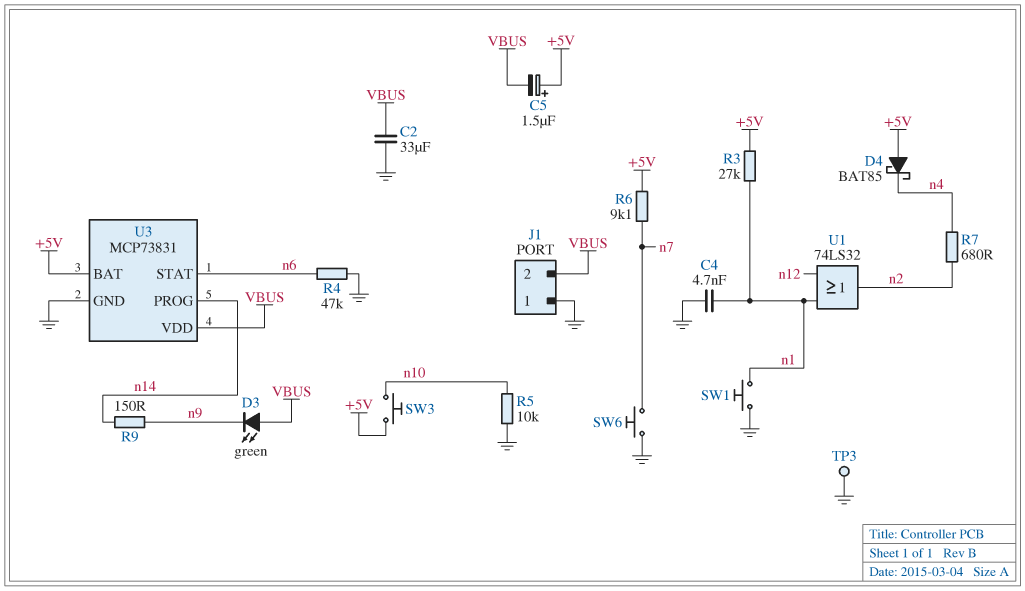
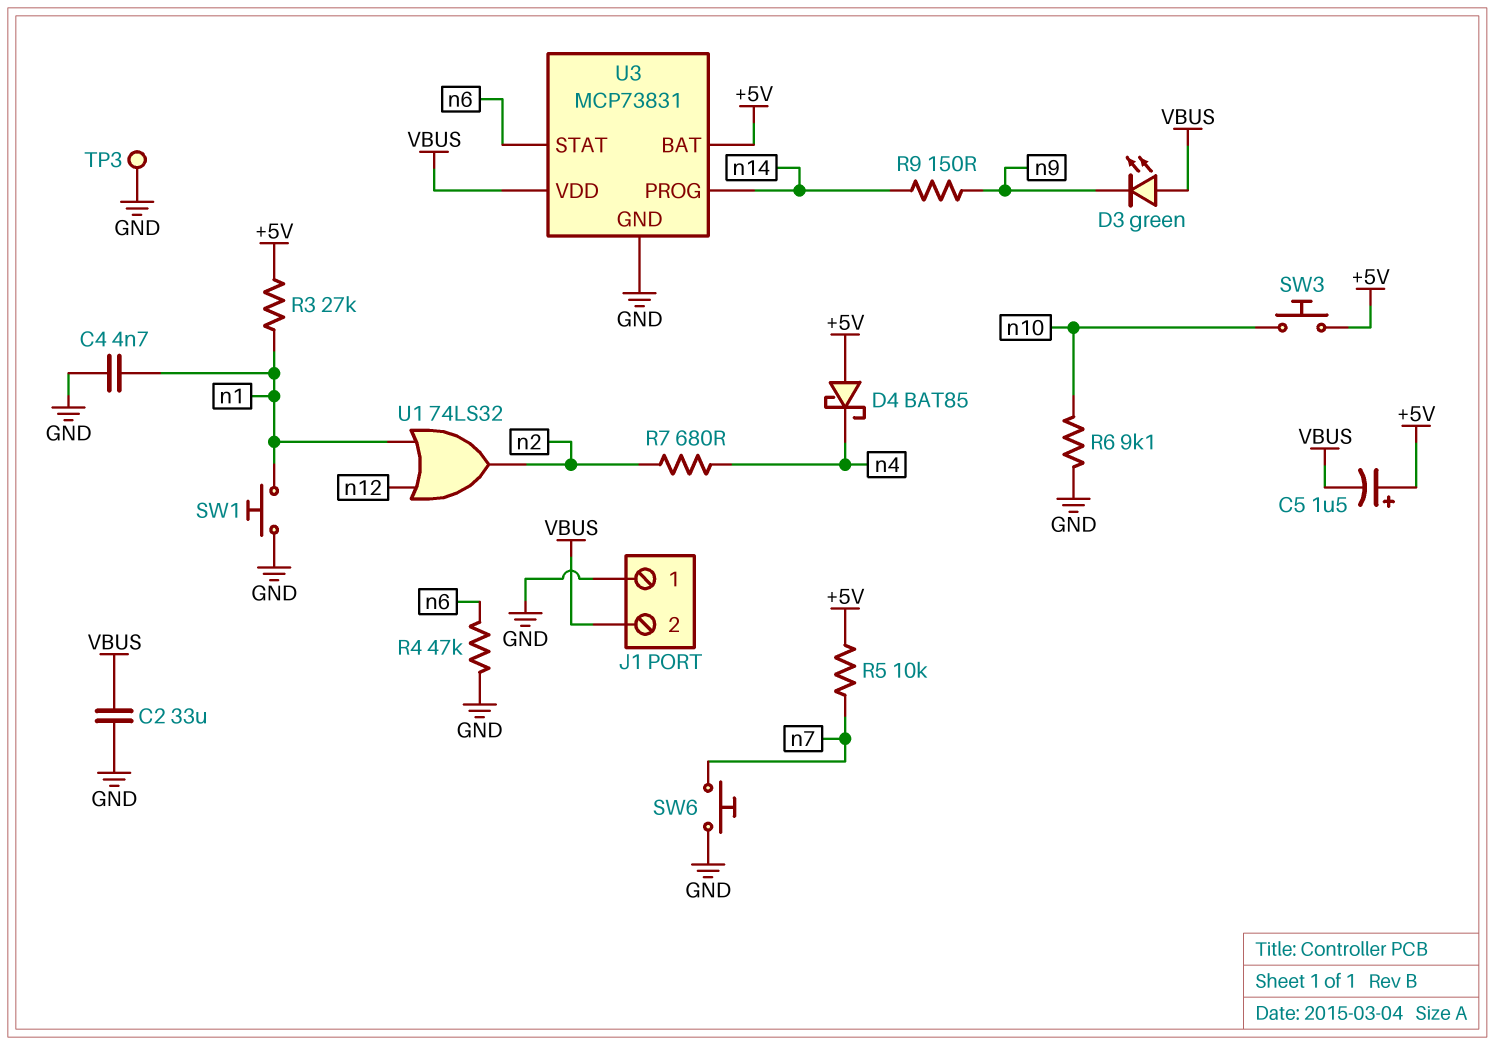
R5: 10k (GND, n10) -> 10k (+5V, n7)
R6: 9.1k (+5V, n7) -> 9.1k (GND, n10)

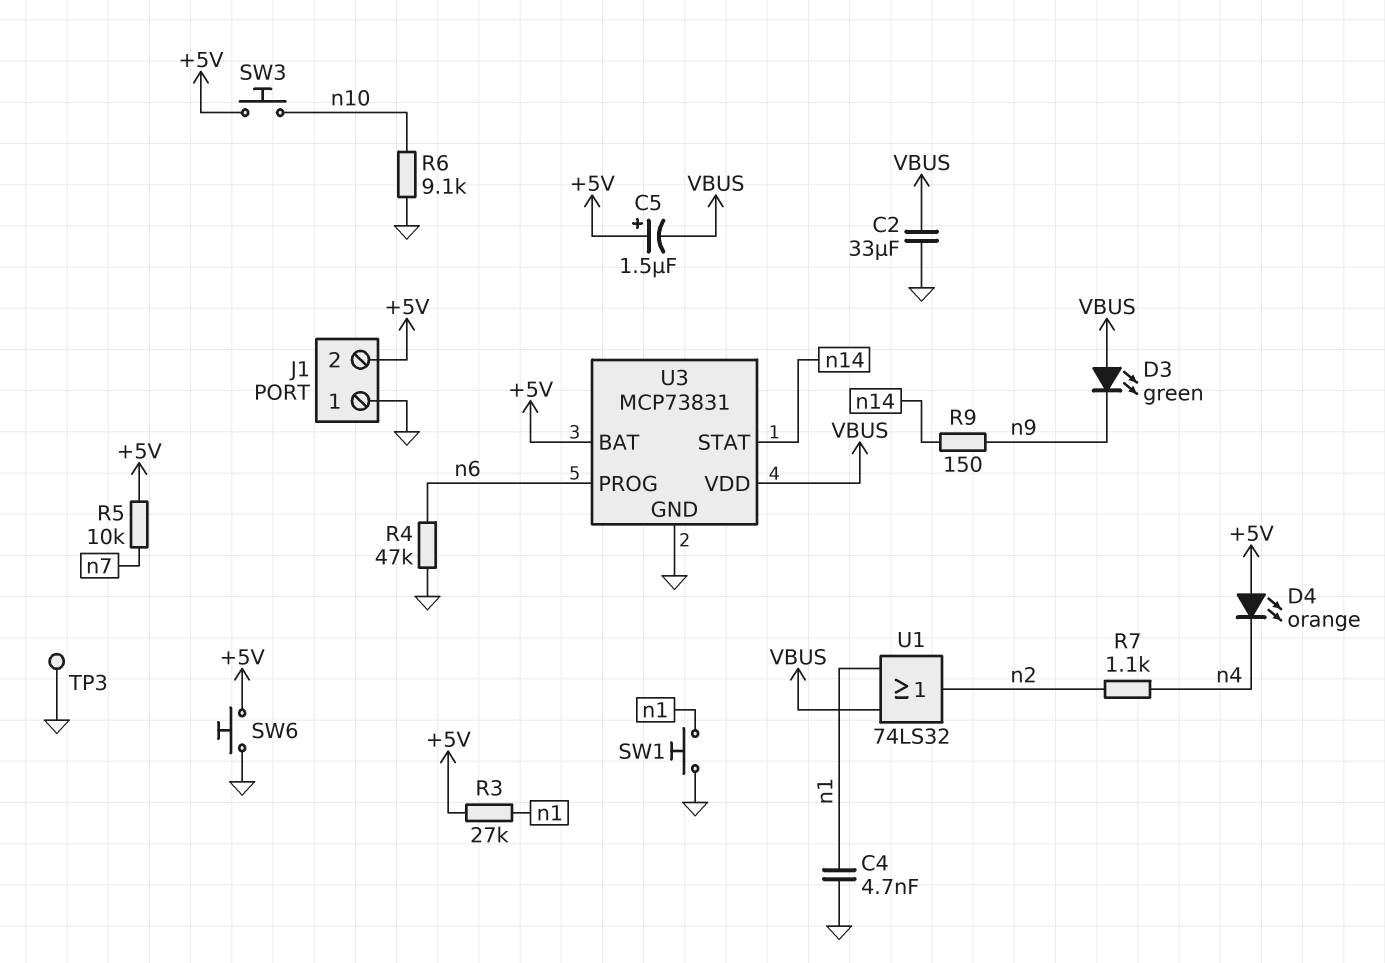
D4: schottky BAT85 (A +5V, K n4) -> LED orange (A +5V, K n4)
J1 pin 2: VBUS -> +5V
R7: 680 (n2, n4) -> 1.1k (n2, n4)
SW6: button (GND, n7) -> button (+5V, GND)
U1: OR 74LS32 (in n1, in n12, out n2) -> OR 74LS32 (in VBUS, in n1, out n2)
U3 pin PROG: n14 -> n6
U3 pin STAT: n6 -> n14

